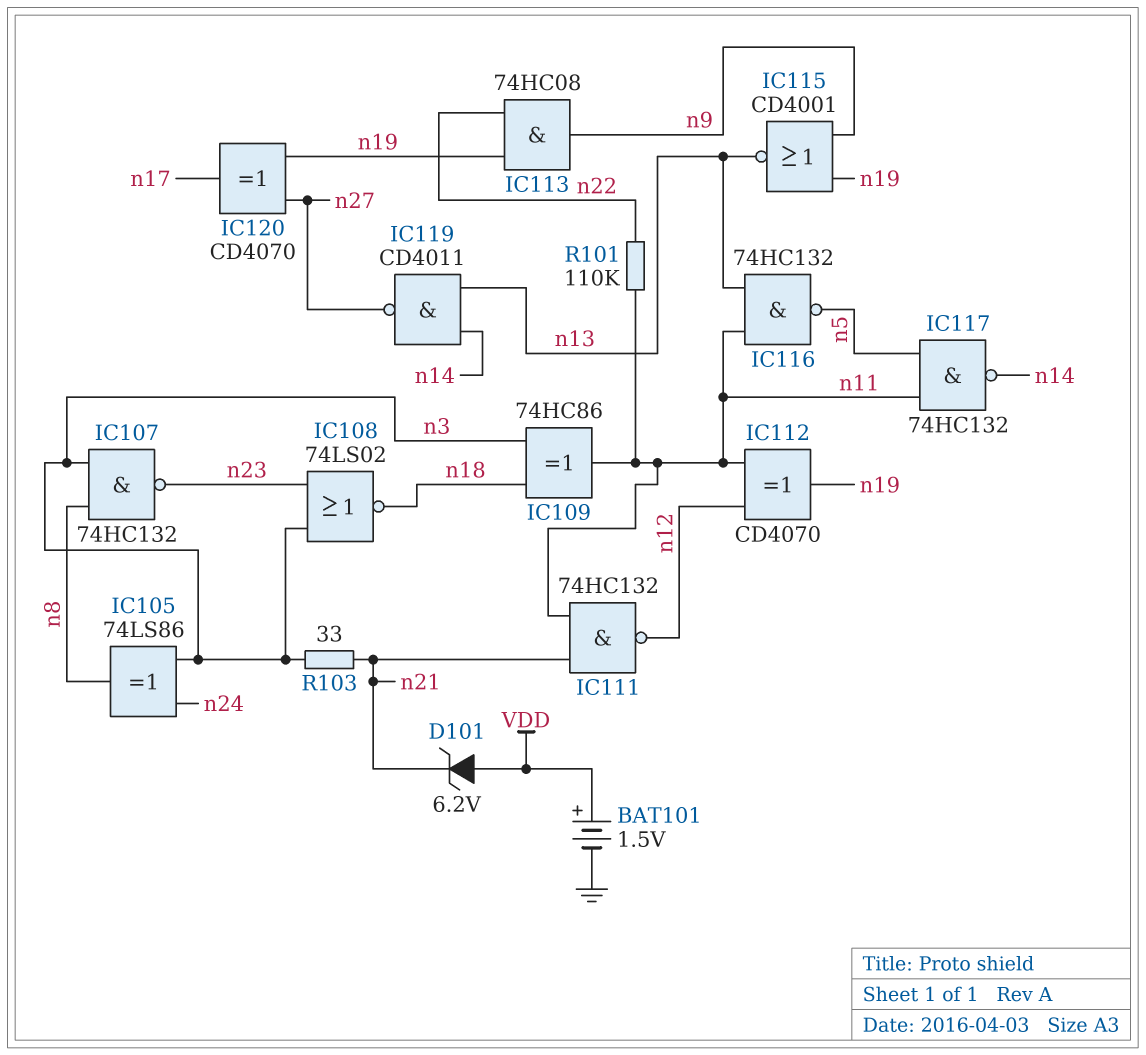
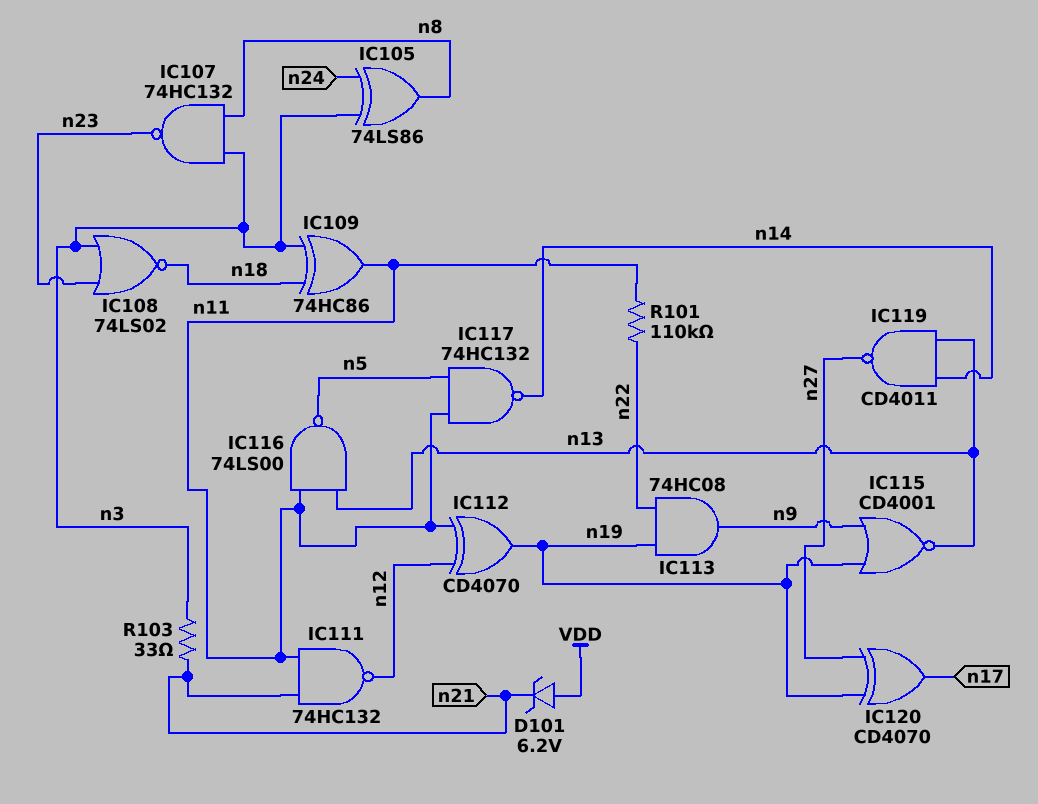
BAT101: 1.5V (plus VDD, minus GND) -> none
IC116: NAND 74HC132 (in n11, in n13, out n5) -> NAND 74LS00 (in n11, in n13, out n5)

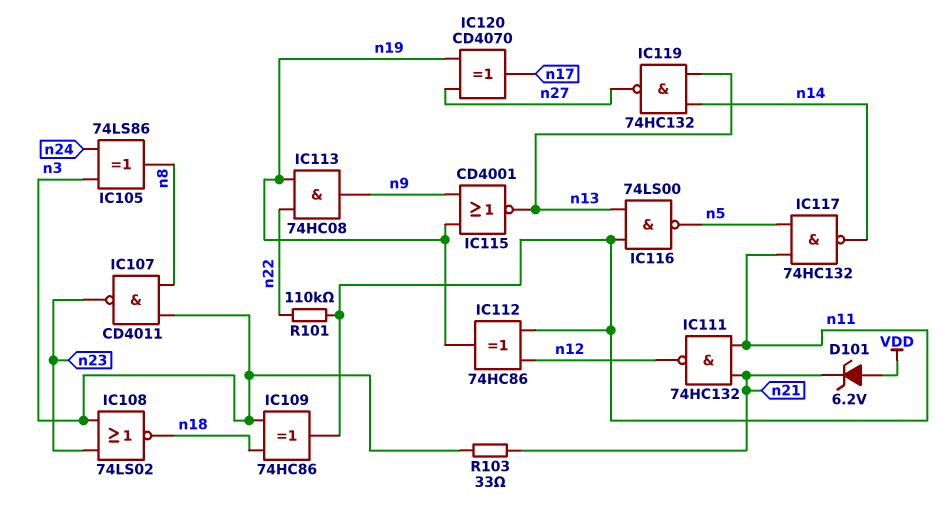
IC107: NAND 74HC132 (in n3, in n8, out n23) -> NAND CD4011 (in n3, in n8, out n23)
IC112: XOR CD4070 (in n11, in n12, out n19) -> XOR 74HC86 (in n11, in n12, out n19)
IC119: NAND CD4011 (in n13, in n14, out n27) -> NAND 74HC132 (in n13, in n14, out n27)

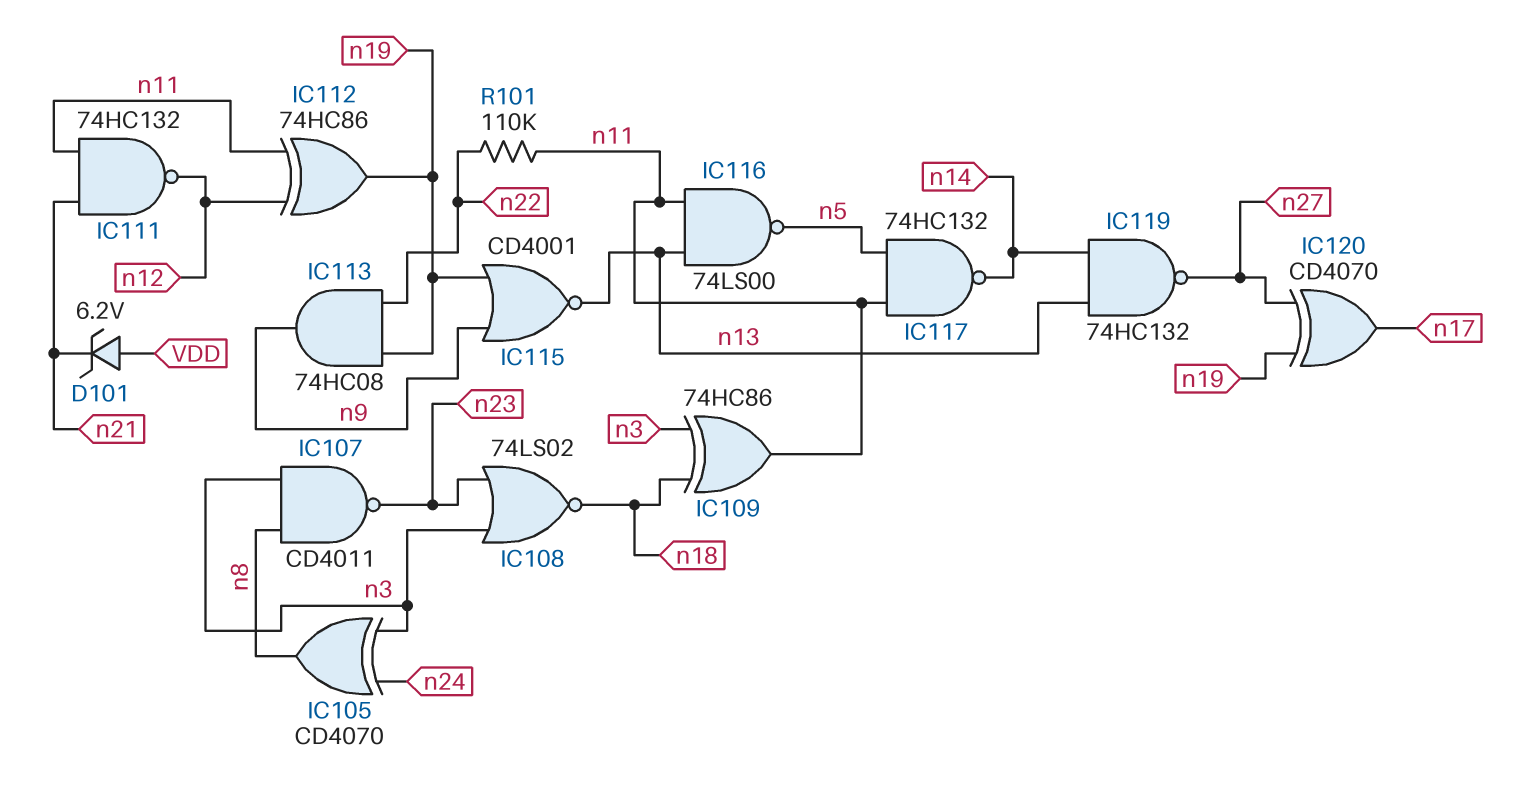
IC105: XOR 74LS86 (in n3, in n24, out n8) -> XOR CD4070 (in n3, in n24, out n8)
R103: 33 (n3, n21) -> none

